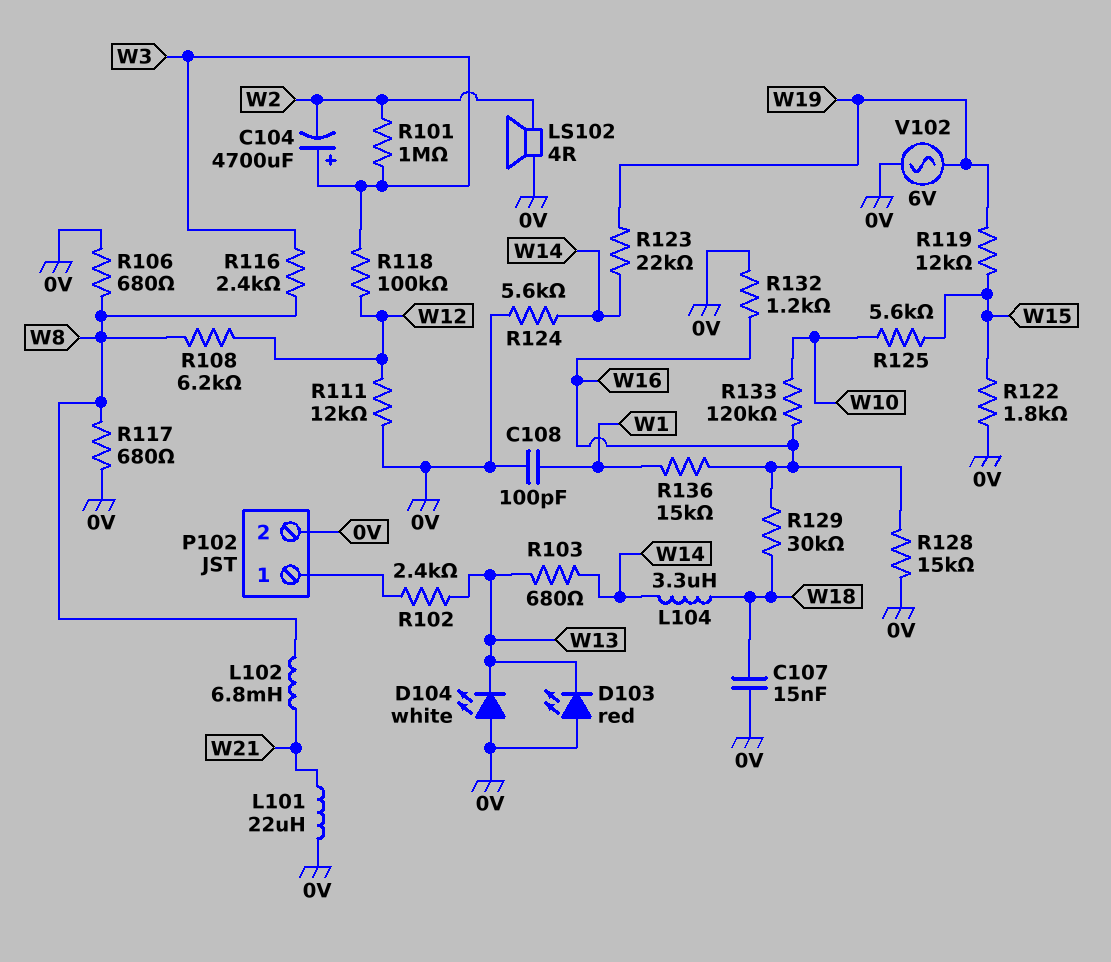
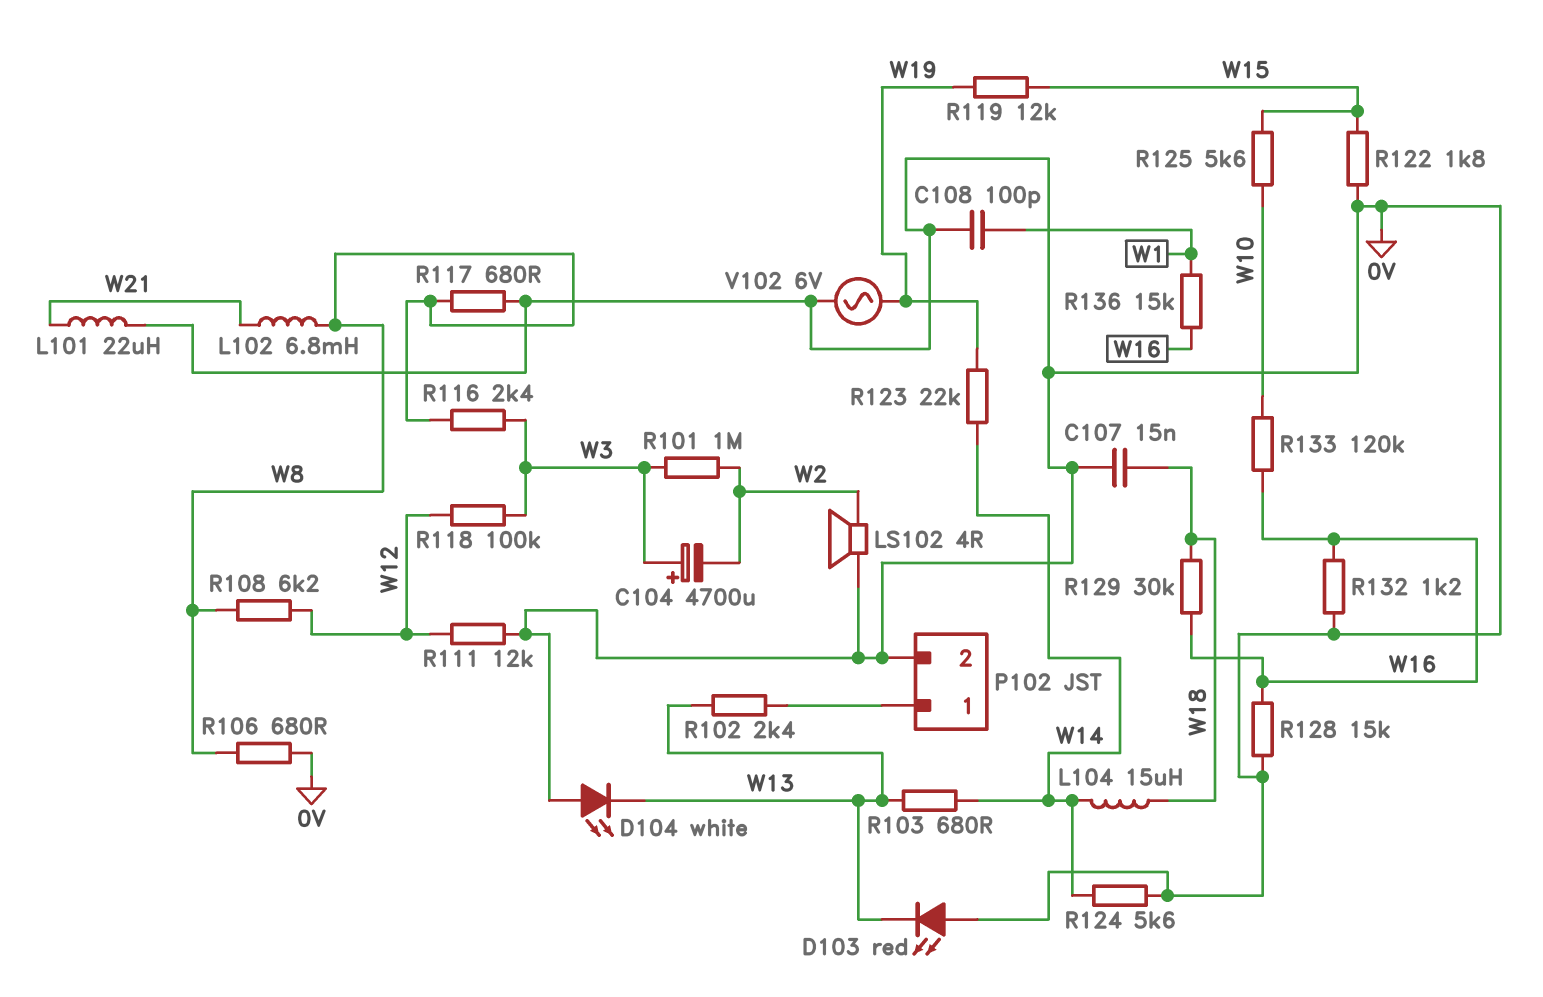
L104: 3.3uH (W14, W18) -> 15uH (W14, W18)

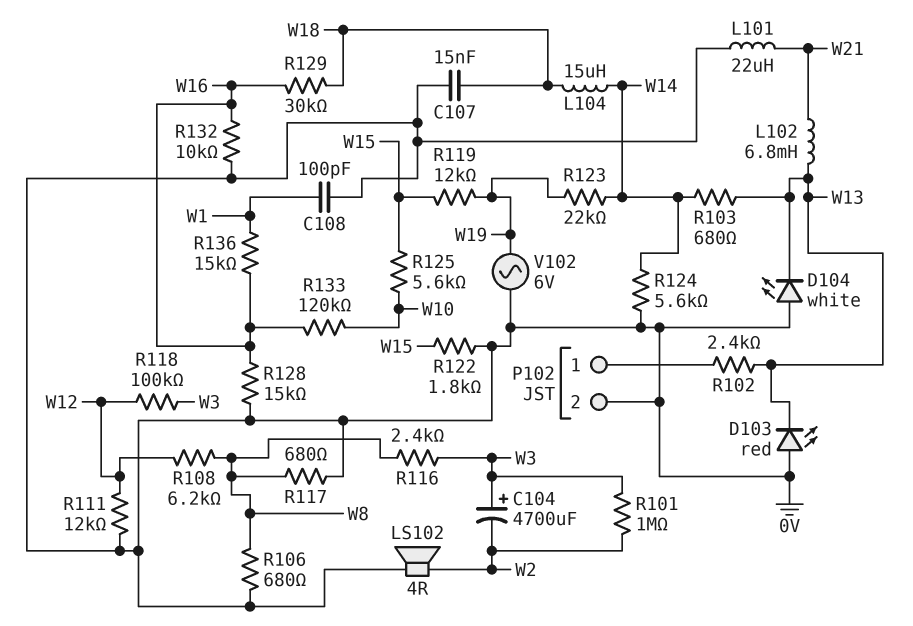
L102: 6.8mH (W8, W21) -> 6.8mH (W13, W21)
R132: 1.2k (0V, W16) -> 10k (0V, W16)

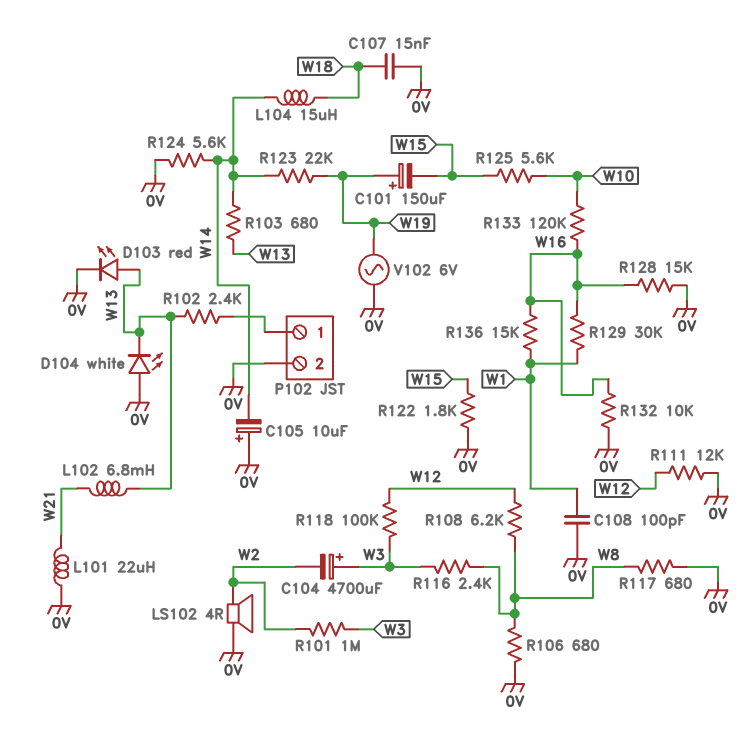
C101: none -> 150uF (plus W19, minus W15)
C105: none -> 10uF (plus 0V, minus W14)
D103: LED red (A 0V, K W13) -> LED red (A W13, K 0V)
R119: 12k (W15, W19) -> none
R129: 30k (W16, W18) -> 30k (W1, W16)

